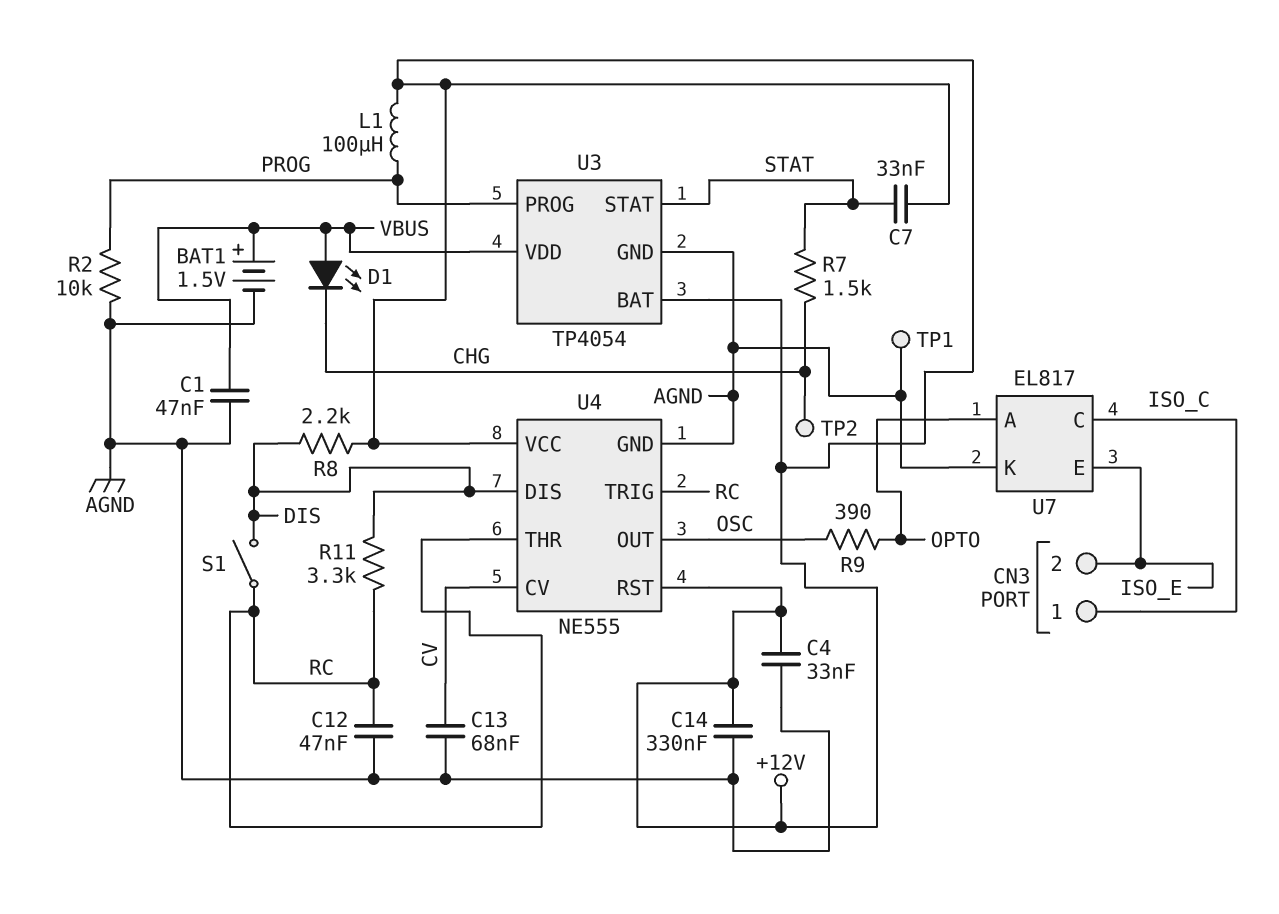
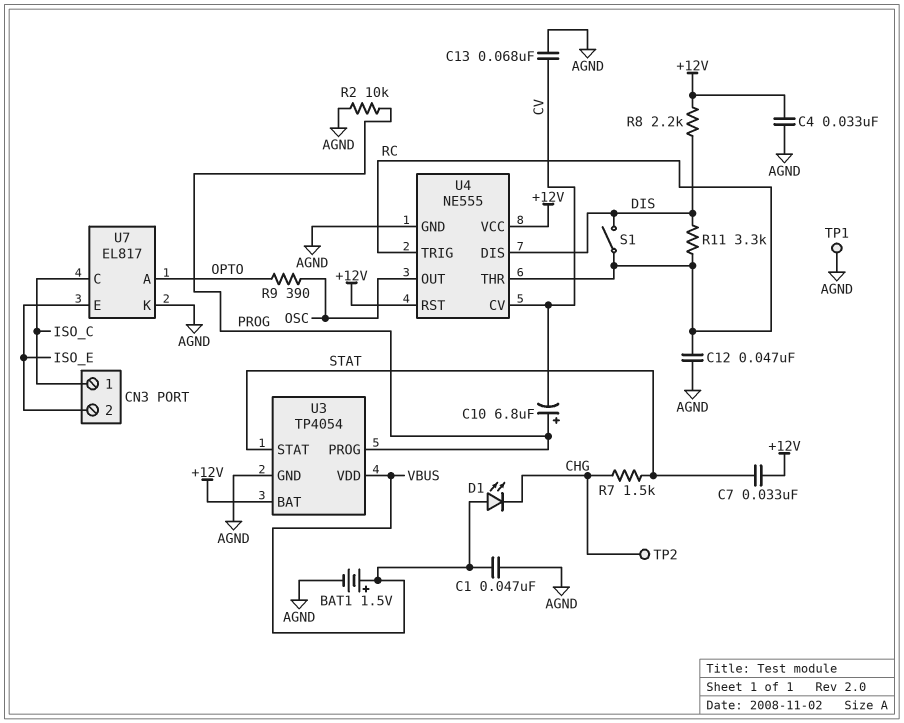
C10: none -> 6.8uF (plus PROG, minus CV)
C14: 330nF (+12V, AGND) -> none
L1: 100uH (+12V, PROG) -> none

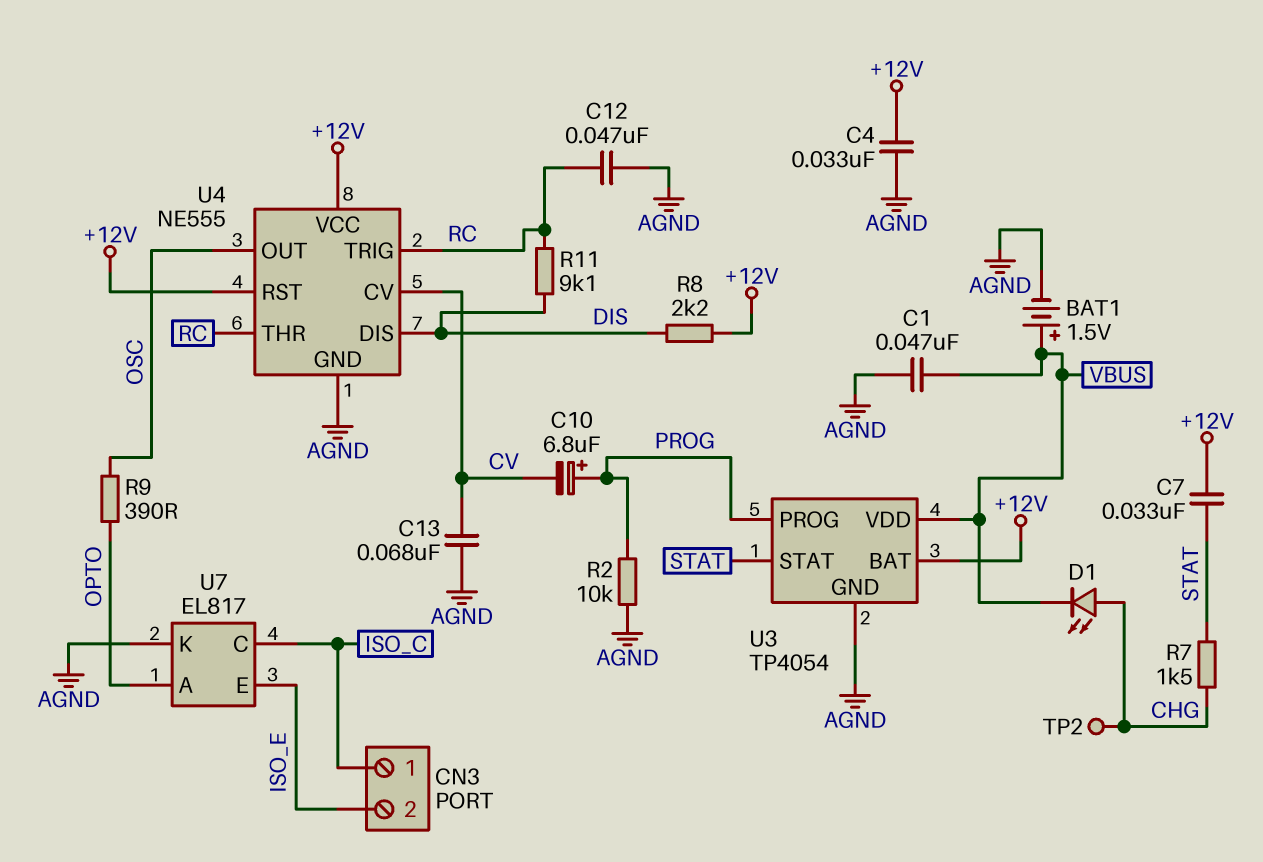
D1: LED (A VBUS, K CHG) -> LED (A CHG, K VBUS)
R11: 3.3k (DIS, RC) -> 9.1k (DIS, RC)
S1: switch (DIS, RC) -> none
TP1: test point (AGND) -> none

